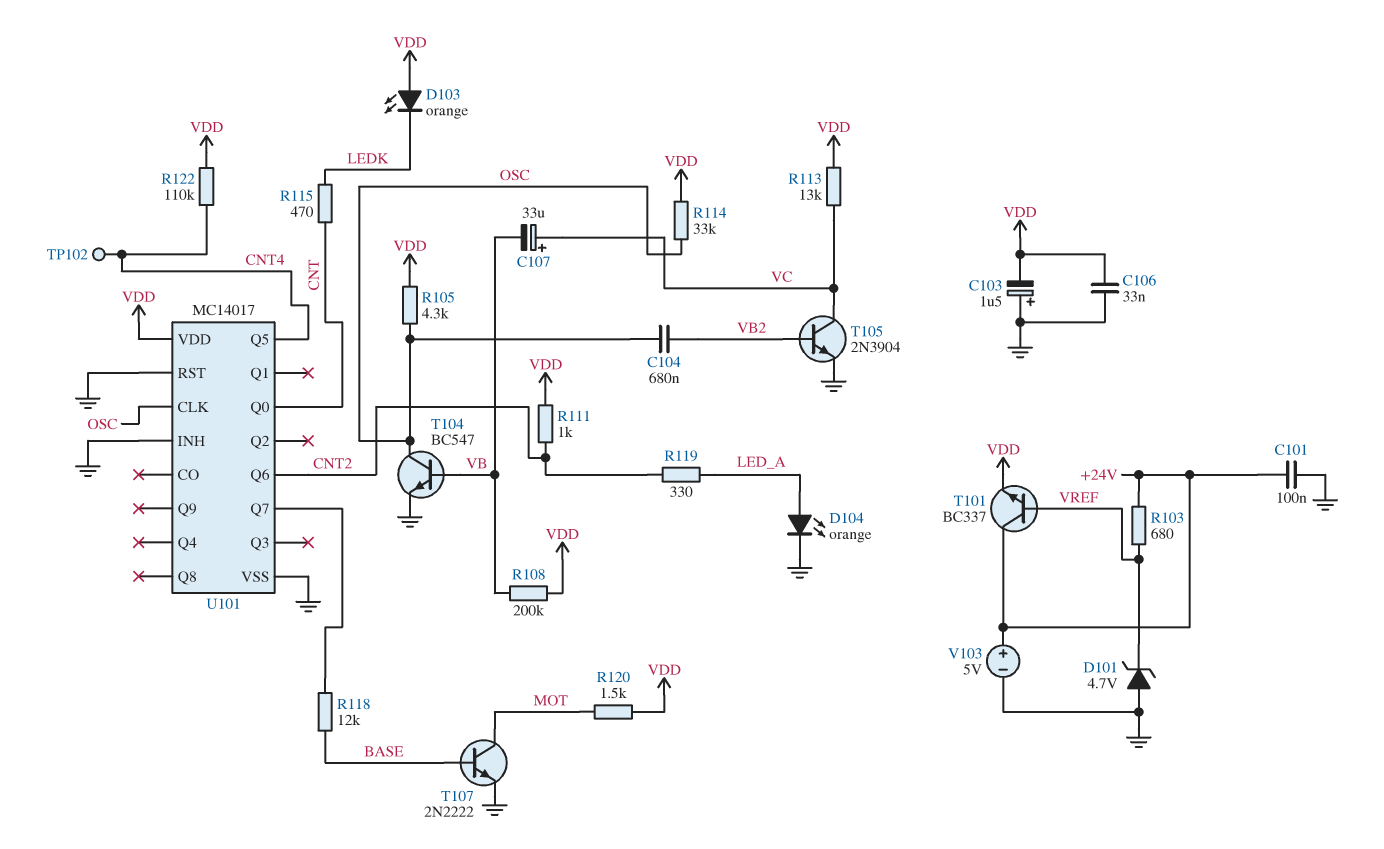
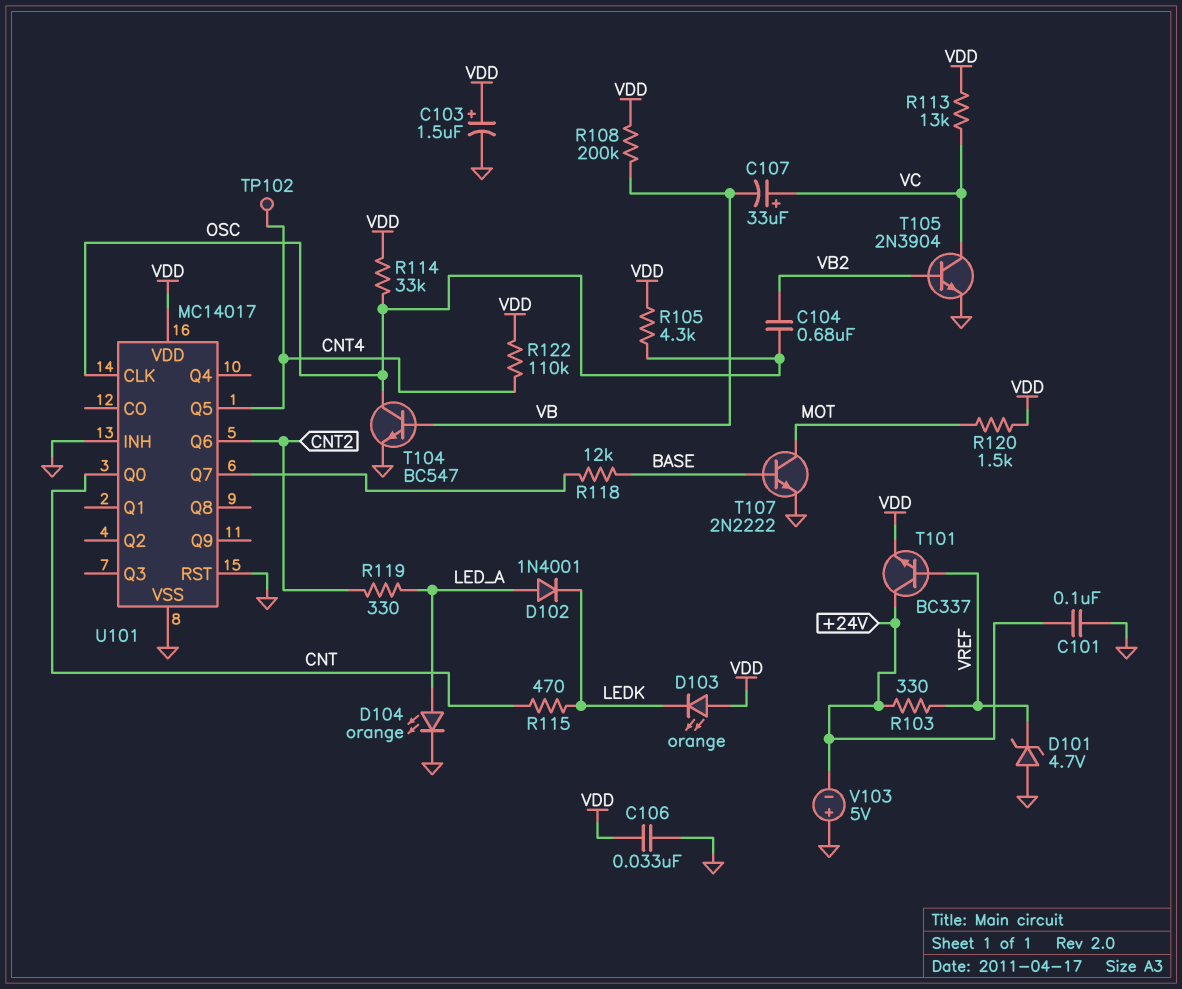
C103: 1.5uF (plus GND, minus VDD) -> 1.5uF (plus VDD, minus GND)
D102: none -> diode 1N4001 (A LED_A, K LEDK)
R103: 680 (+24V, VREF) -> 330 (+24V, VREF)
R111: 1k (CNT2, VDD) -> none
V103: 5V (plus +24V, minus GND) -> 5V (plus GND, minus +24V)

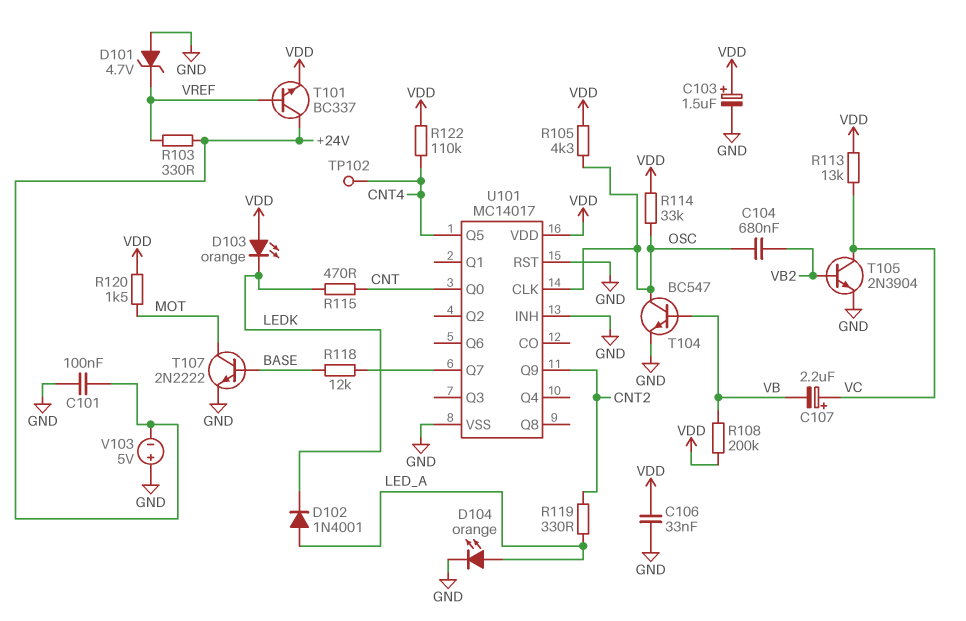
C107: 33uF (plus VC, minus VB) -> 2.2uF (plus VC, minus VB)
U101 pin Q6: CNT2 -> none
U101 pin Q9: none -> CNT2

